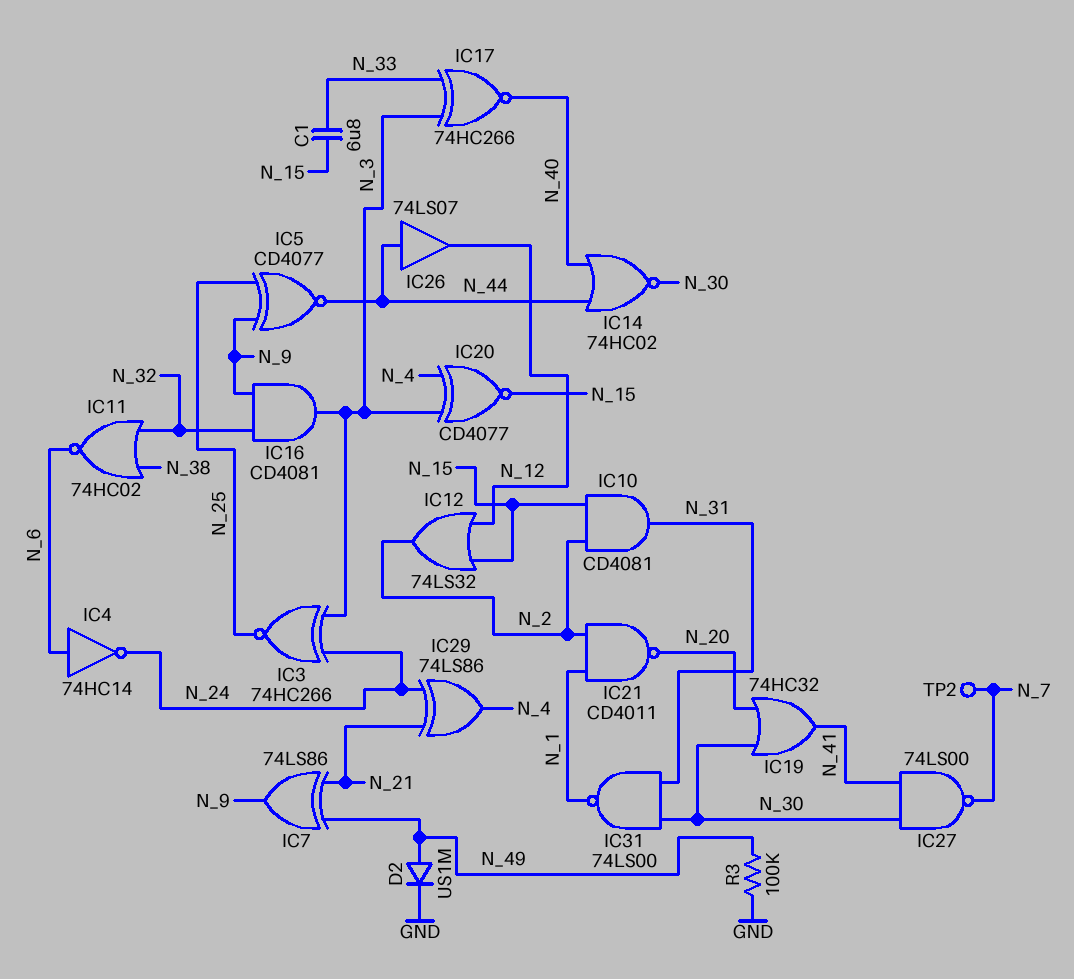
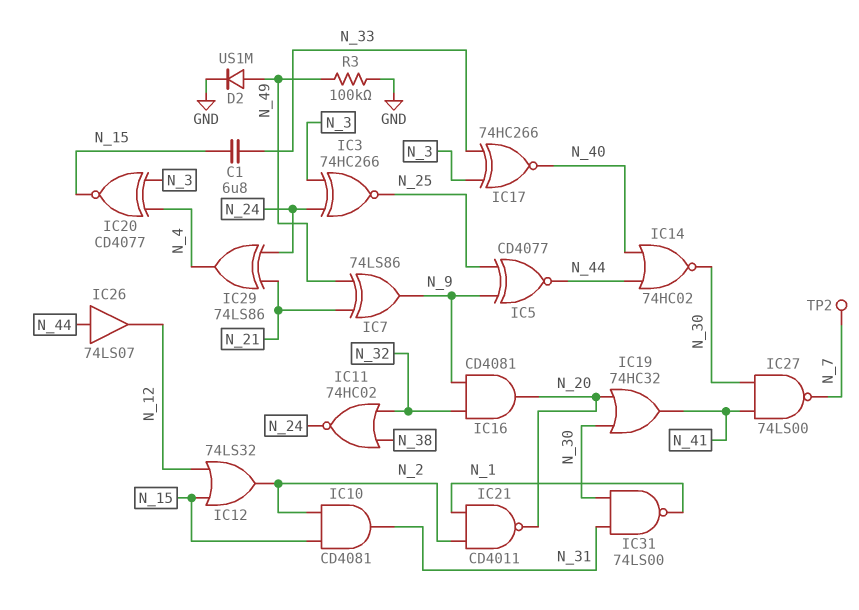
IC4: NOT 74HC14 (in N_6, out N_24) -> none
IC11: NOR 74HC02 (in N_32, in N_38, out N_6) -> NOR 74HC02 (in N_32, in N_38, out N_24)
IC16: AND CD4081 (in N_9, in N_32, out N_3) -> AND CD4081 (in N_9, in N_32, out N_20)

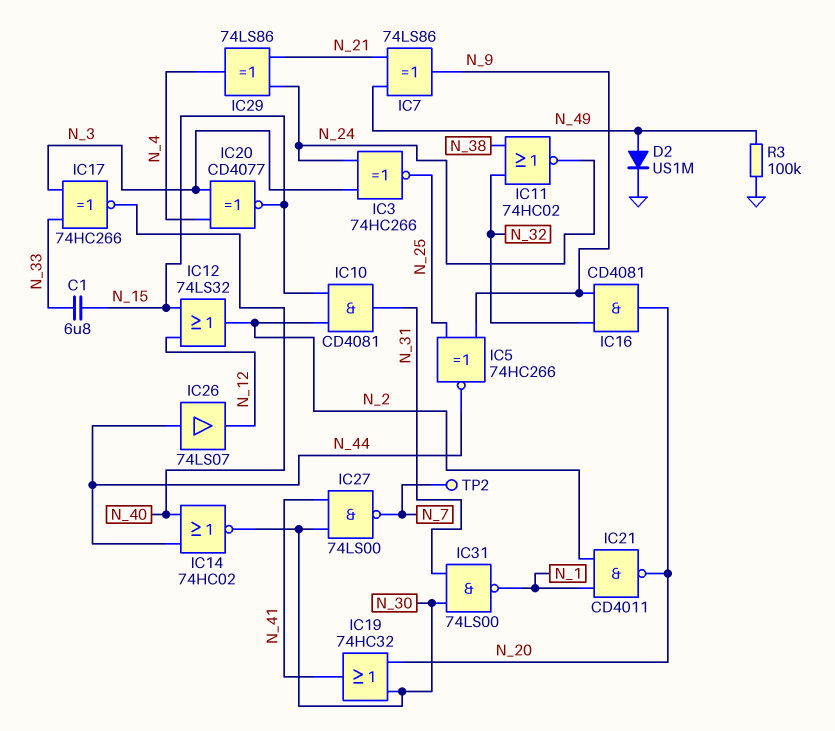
IC5: XNOR CD4077 (in N_9, in N_25, out N_44) -> XNOR 74HC266 (in N_9, in N_25, out N_44)

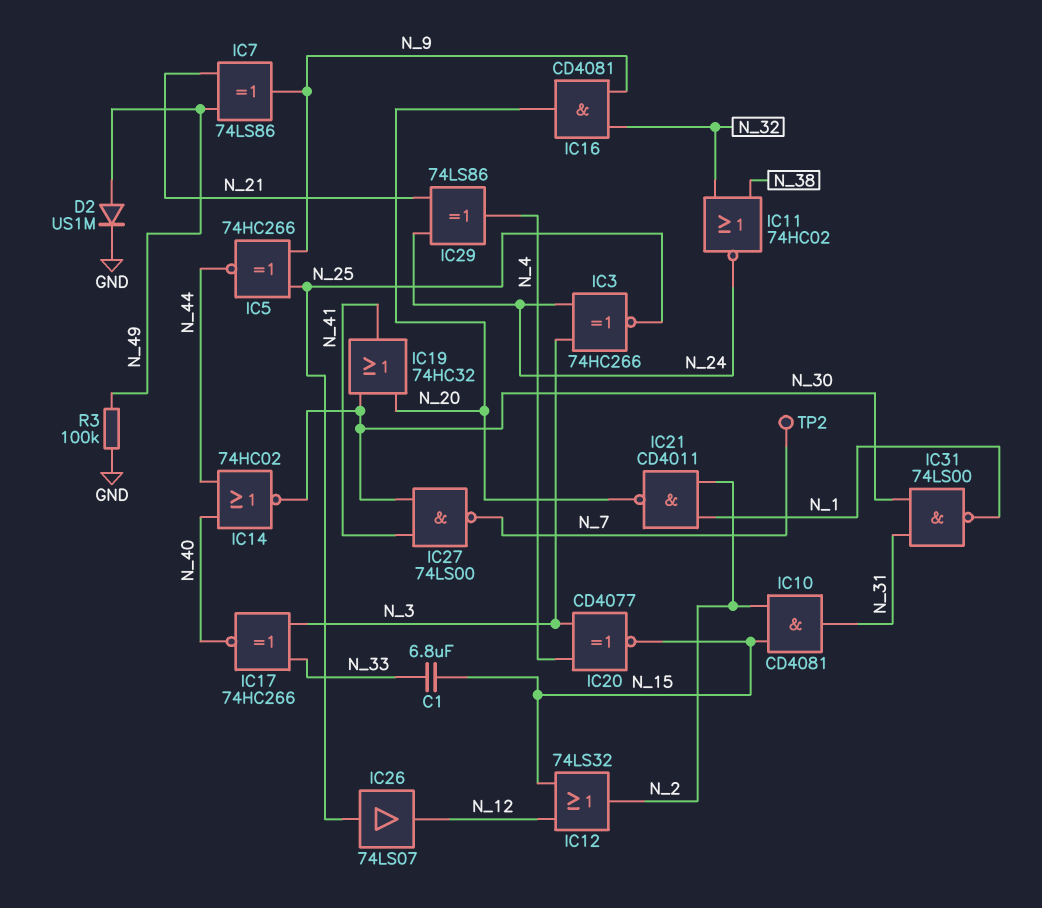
IC26: buffer 74LS07 (in N_44, out N_12) -> buffer 74LS07 (in N_25, out N_12)

